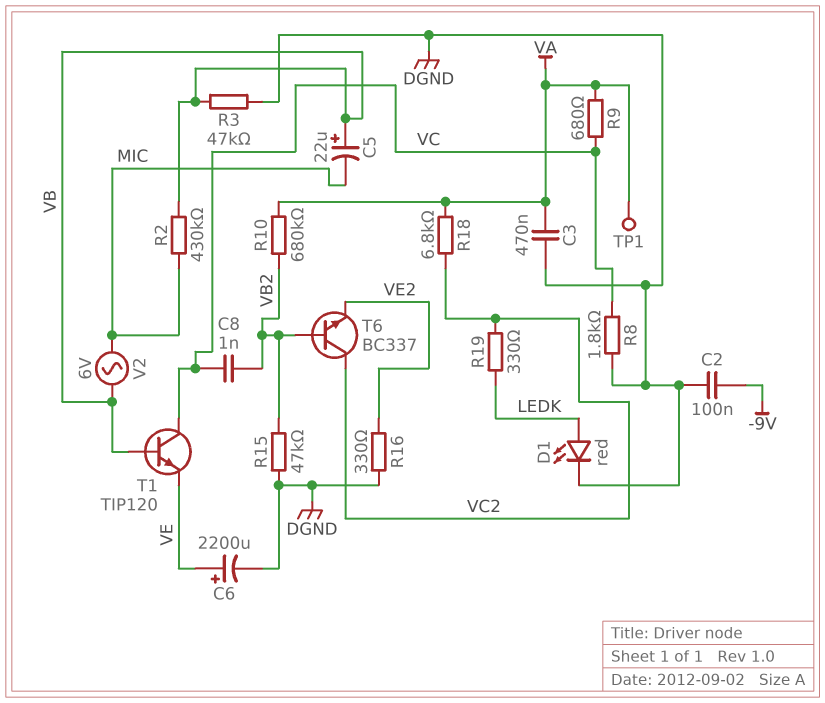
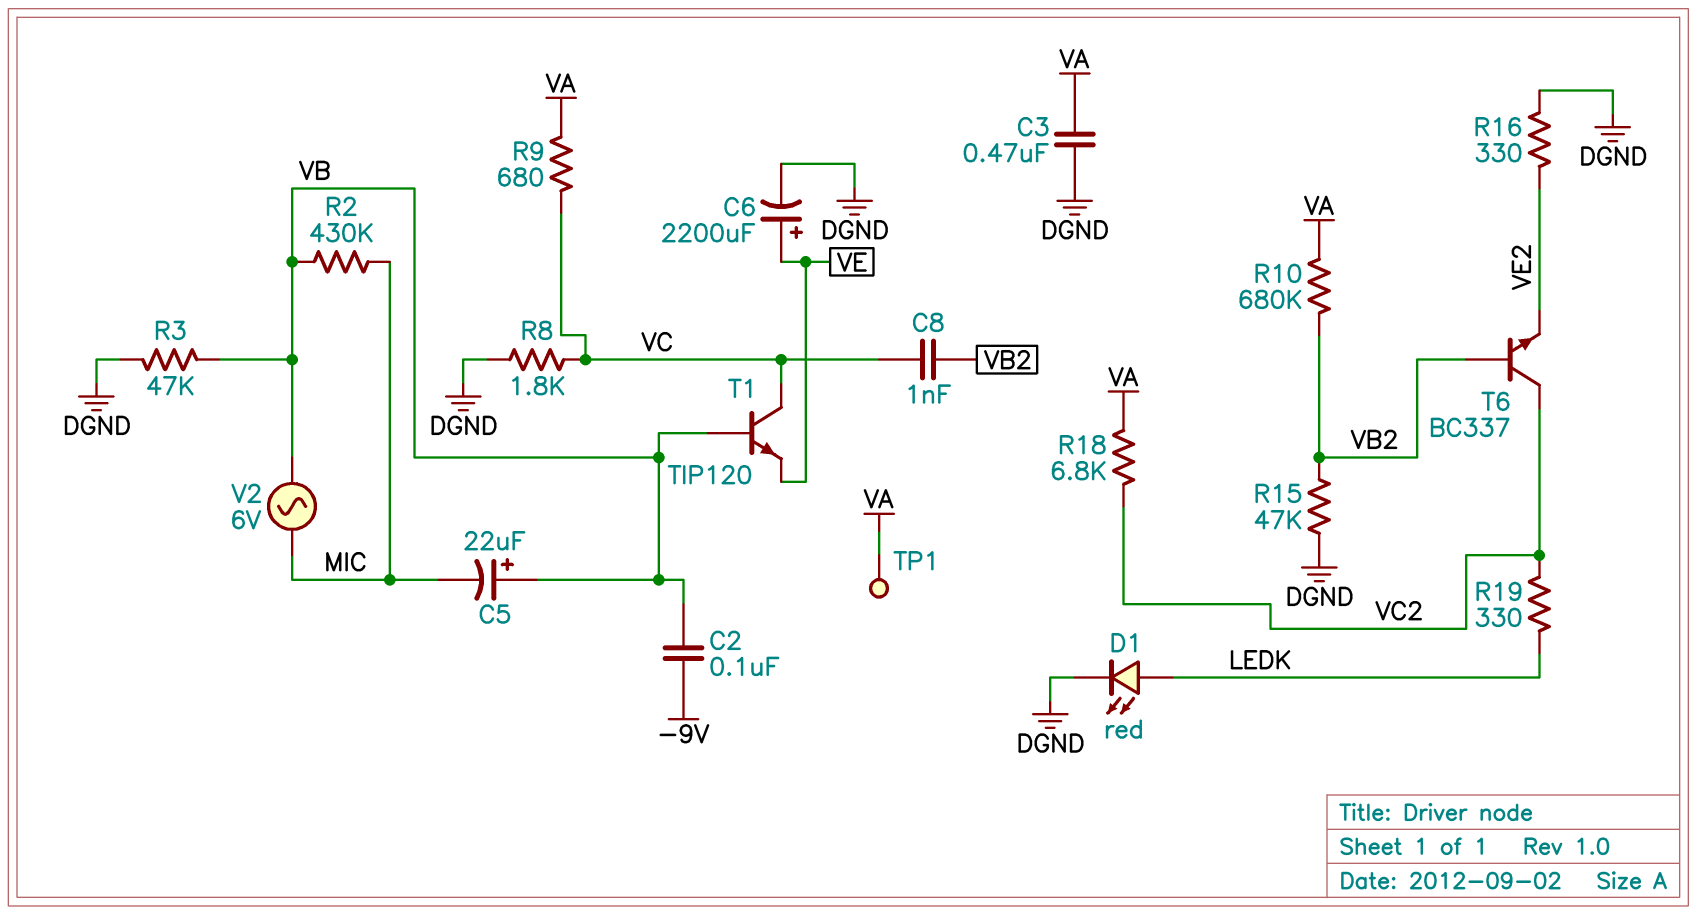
C2: 100nF (-9V, DGND) -> 100nF (-9V, VB)

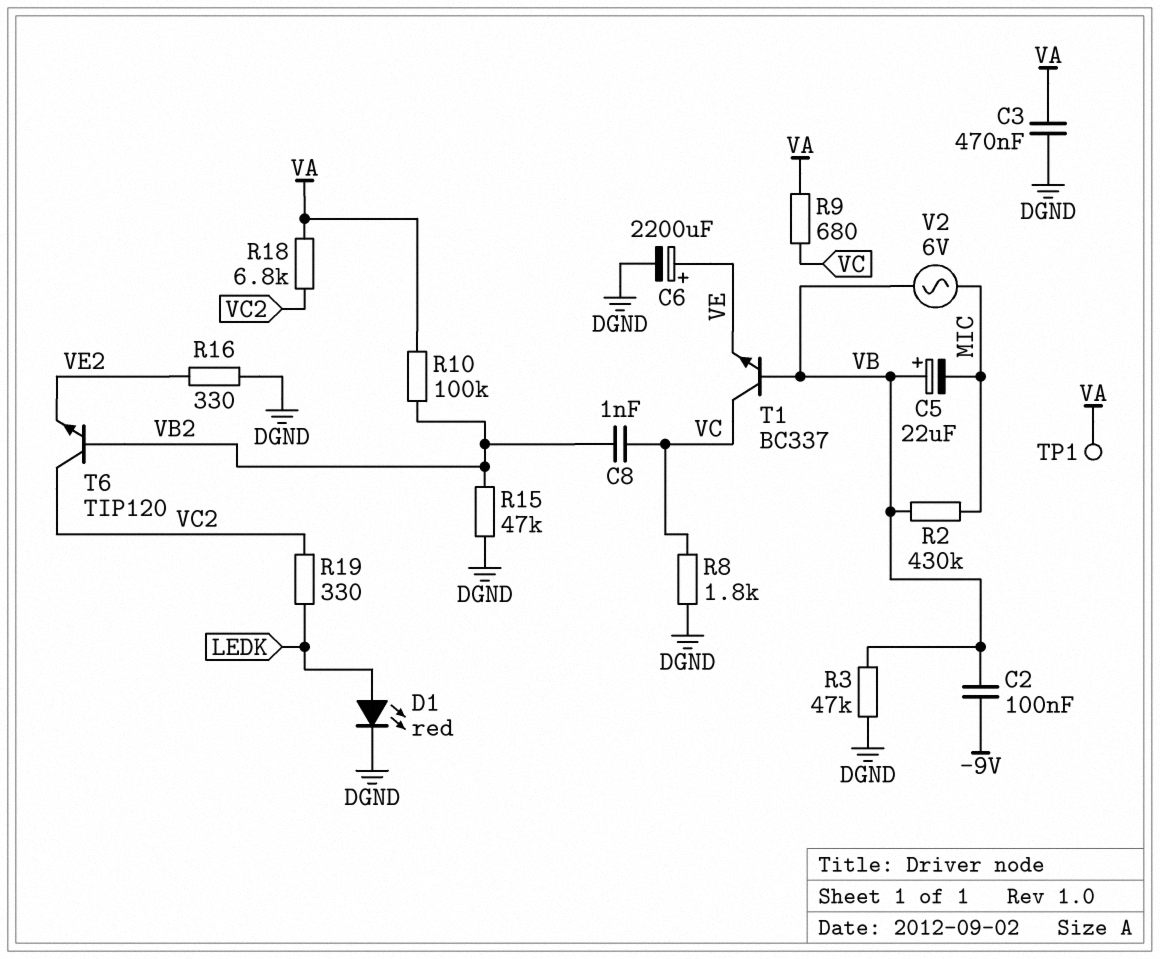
R10: 680k (VA, VB2) -> 100k (VA, VB2)
T1: NPN TIP120 (B VB, C VC, E VE) -> NPN BC337 (B VB, C VC, E VE)
T6: NPN BC337 (B VB2, C VC2, E VE2) -> NPN TIP120 (B VB2, C VC2, E VE2)

